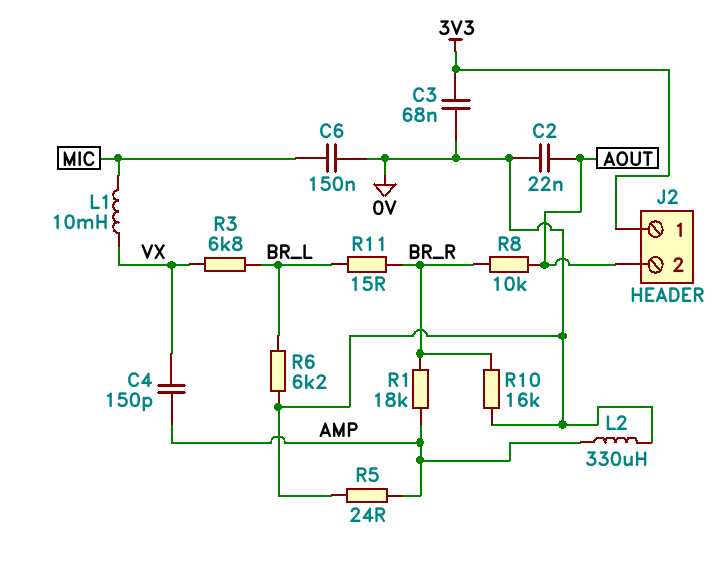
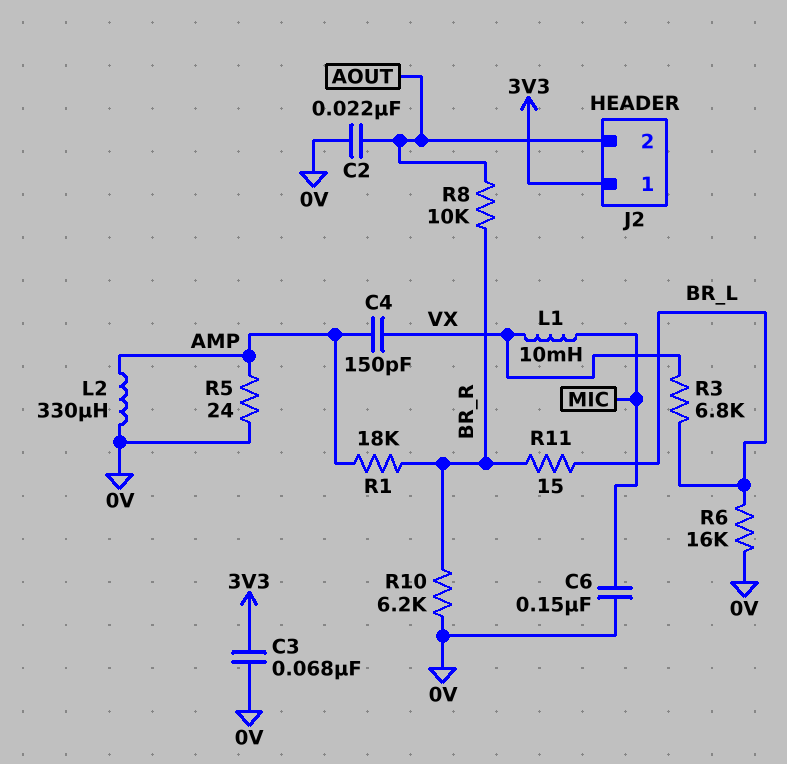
R6: 6.2k (0V, BR_L) -> 16k (0V, BR_L)
R10: 16k (0V, BR_R) -> 6.2k (0V, BR_R)

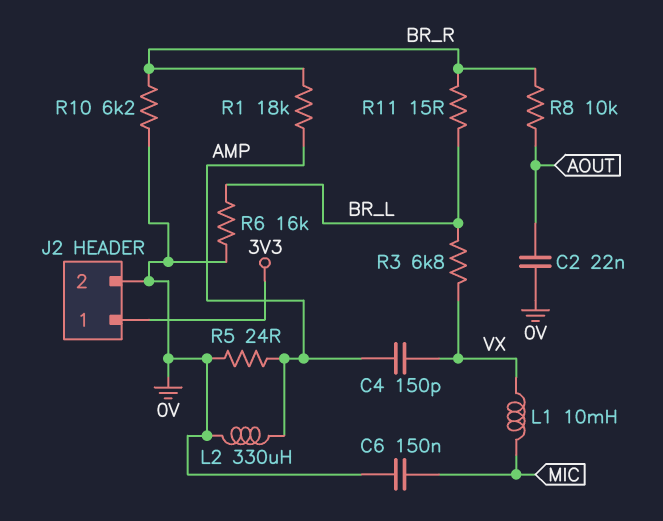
C3: 68nF (0V, 3V3) -> none
J2 pin 2: AOUT -> 0V

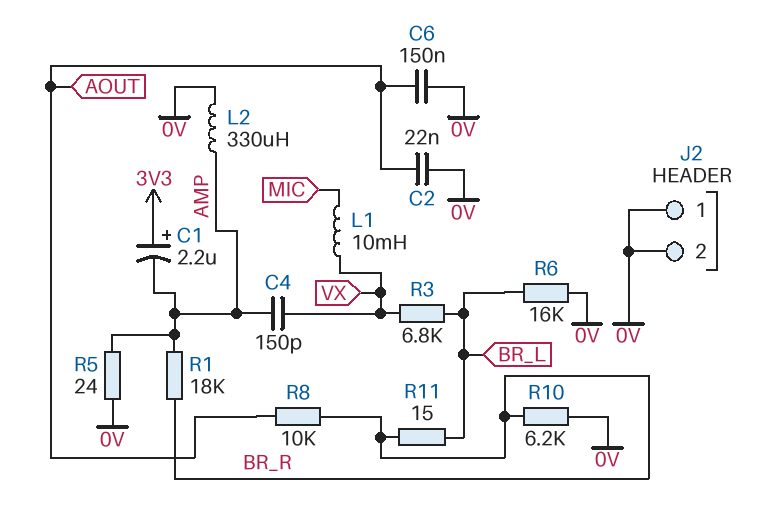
C1: none -> 2.2uF (plus 3V3, minus AMP)
C6: 150nF (0V, MIC) -> 150nF (0V, AOUT)
J2 pin 1: 3V3 -> 0V

